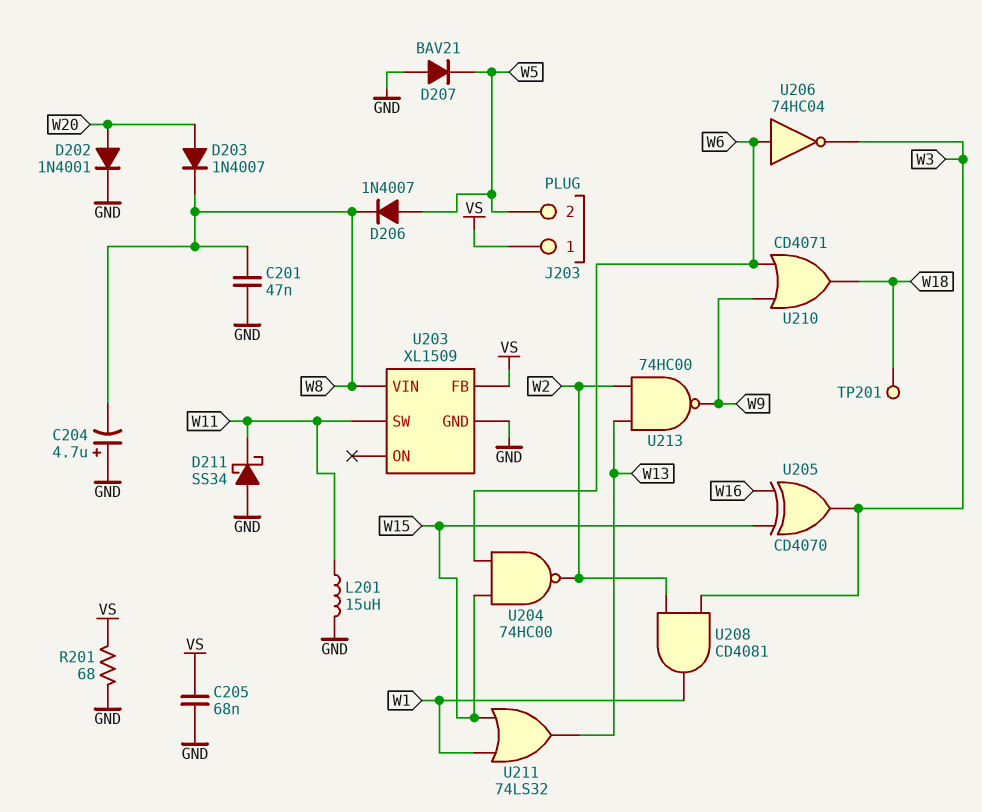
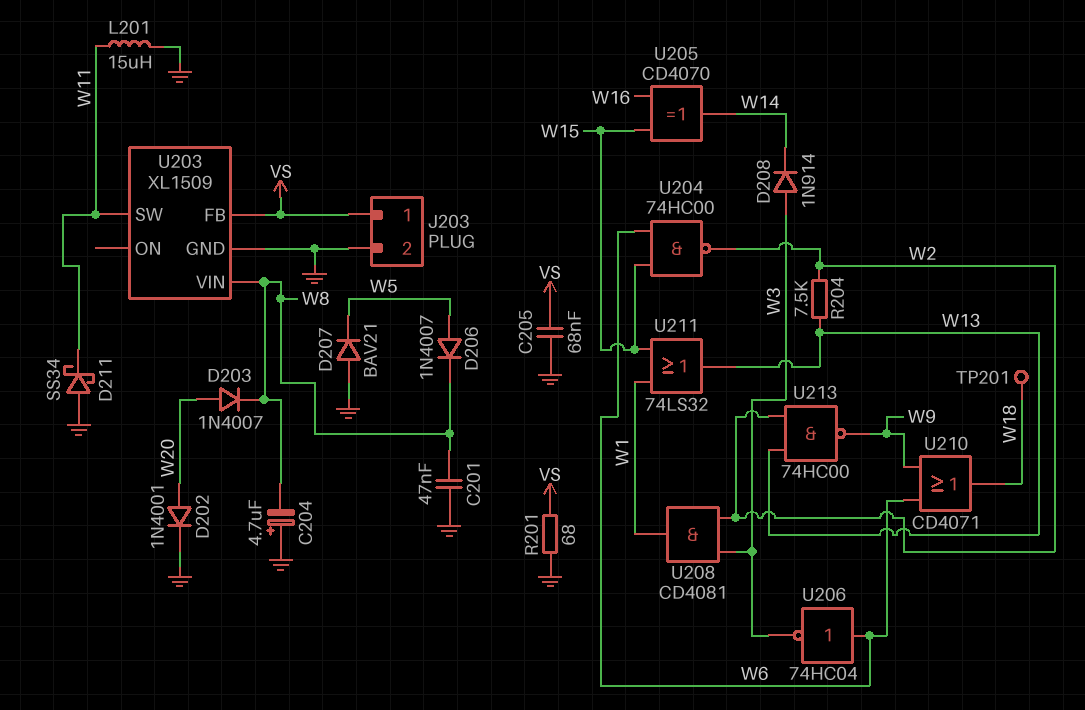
D208: none -> diode 1N914 (A W3, K W14)
J203 pin 2: W5 -> GND
R204: none -> 7.5k (W2, W13)
U205: XOR CD4070 (in W15, in W16, out W3) -> XOR CD4070 (in W15, in W16, out W14)

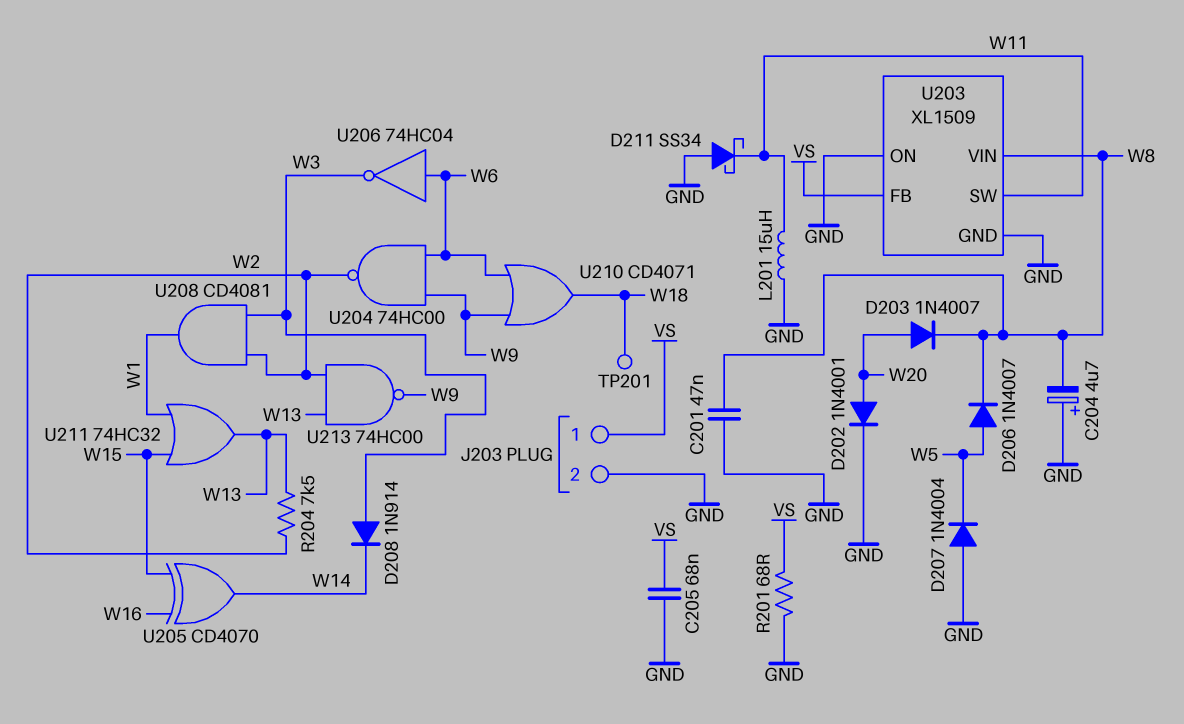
D207: diode BAV21 (A GND, K W5) -> diode 1N4004 (A GND, K W5)
U203 pin ON: none -> GND
U204: NAND 74HC00 (in W6, in W15, out W2) -> NAND 74HC00 (in W6, in W9, out W2)
U211: OR 74LS32 (in W1, in W15, out W13) -> OR 74HC32 (in W1, in W15, out W13)

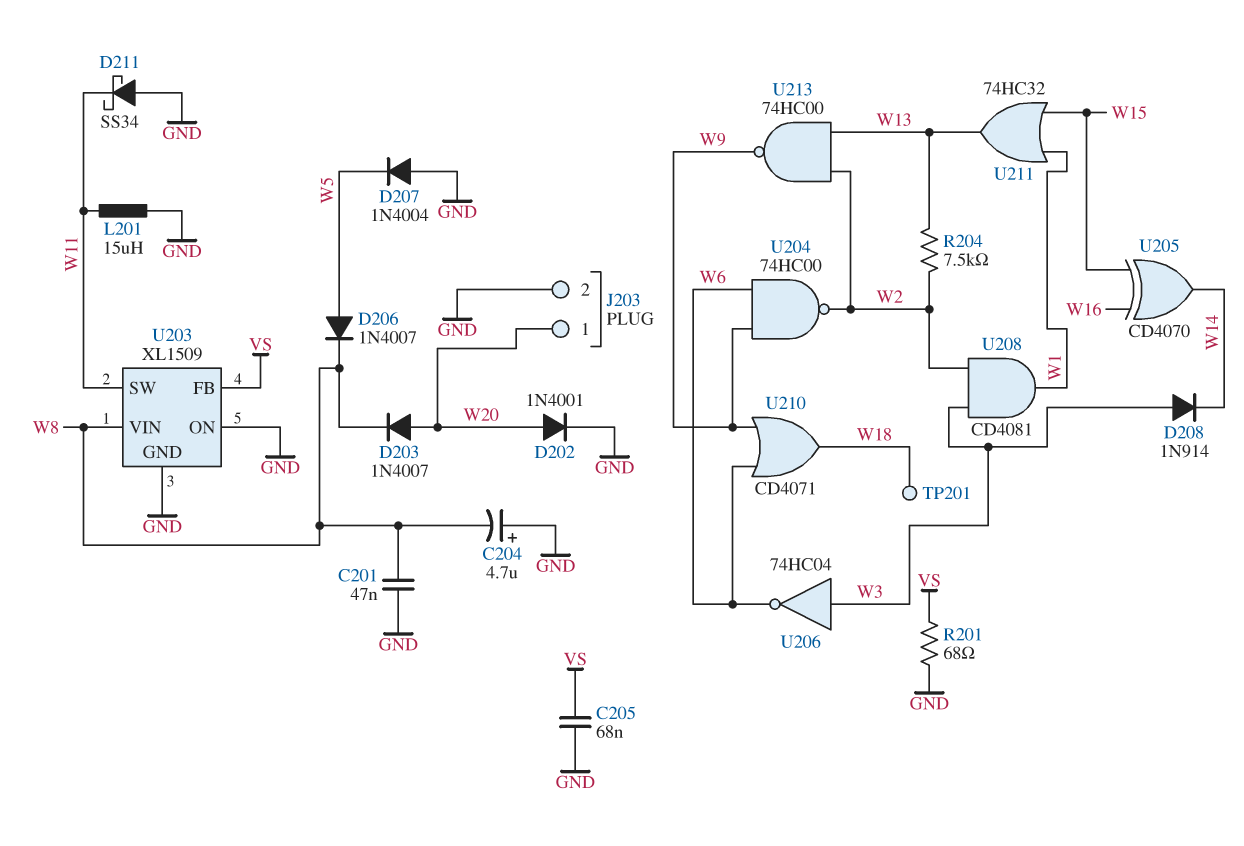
J203 pin 1: VS -> W20
U206: NOT 74HC04 (in W6, out W3) -> NOT 74HC04 (in W3, out W6)

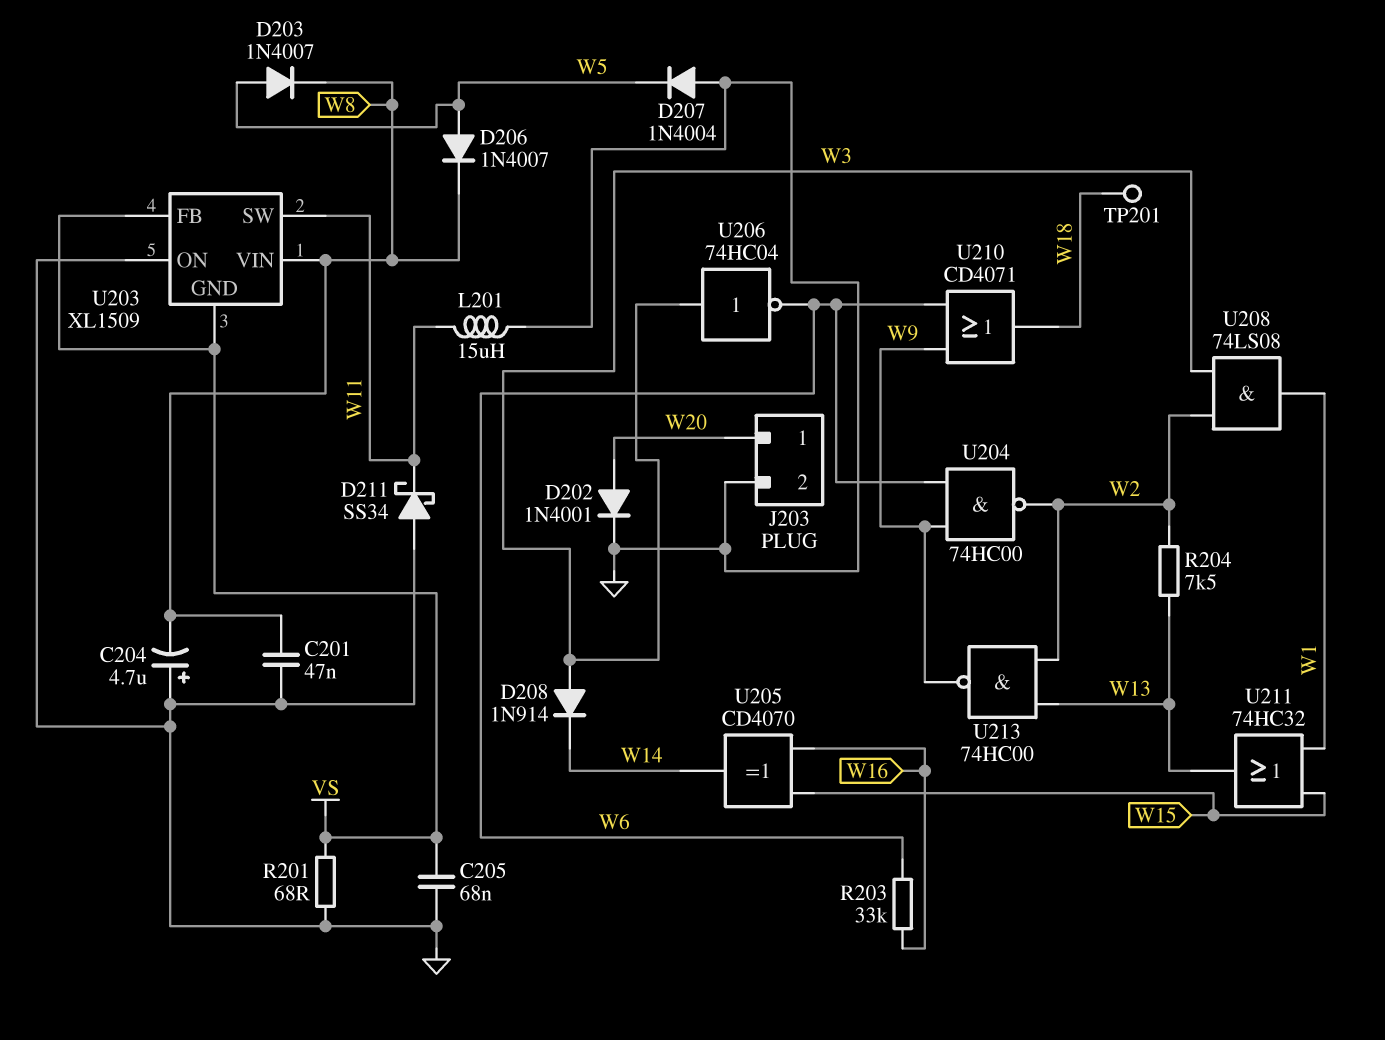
D203: diode 1N4007 (A W20, K W8) -> diode 1N4007 (A W5, K W8)
R203: none -> 33k (W6, W16)
U203 pin GND: GND -> VS
U208: AND CD4081 (in W2, in W3, out W1) -> AND 74LS08 (in W2, in W3, out W1)

